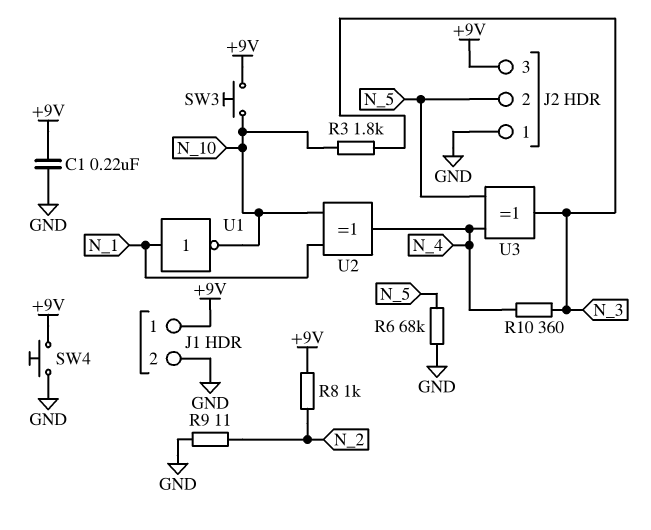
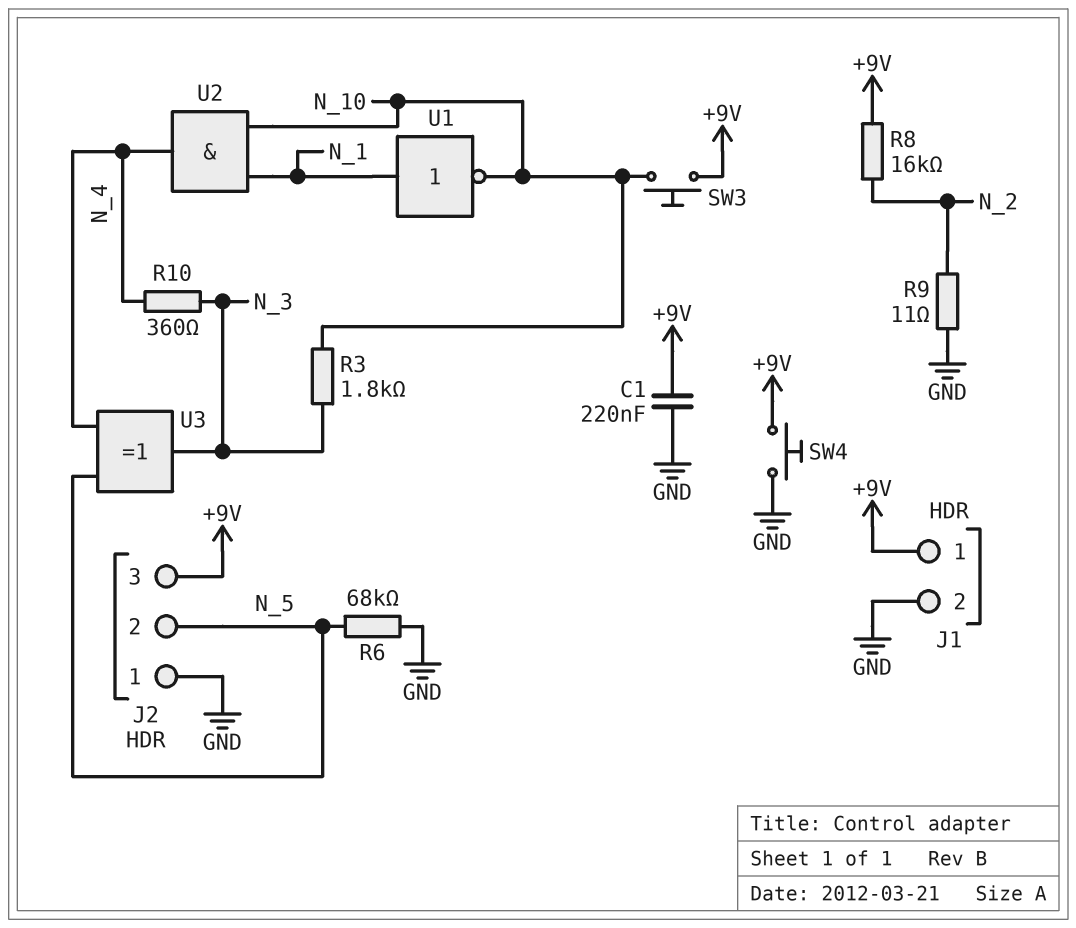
R8: 1k (+9V, N_2) -> 16k (+9V, N_2)
U2: XOR (in N_1, in N_10, out N_4) -> AND (in N_1, in N_10, out N_4)

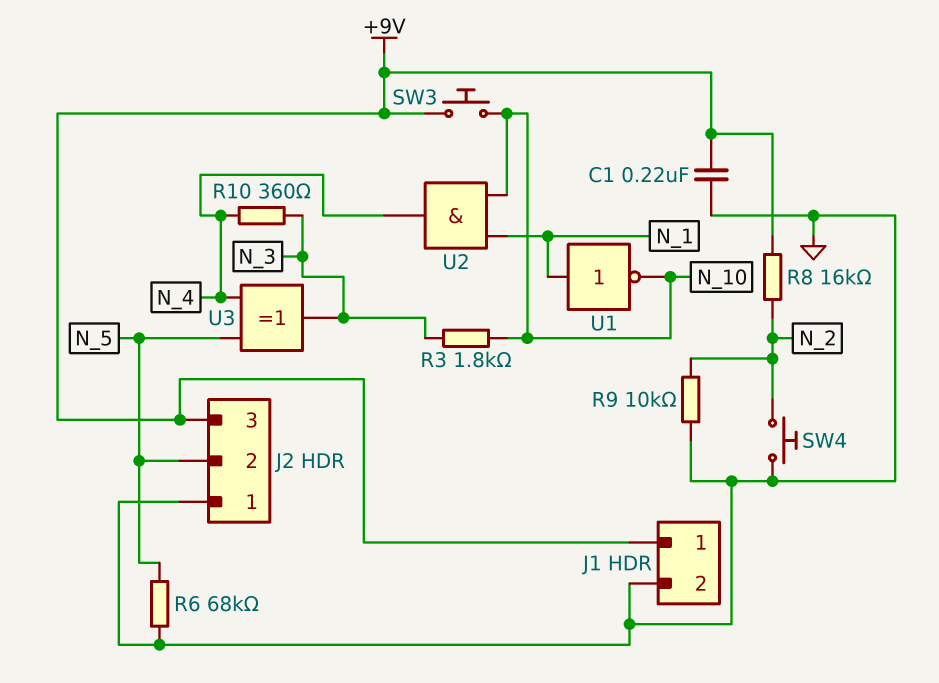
R9: 11 (GND, N_2) -> 10k (GND, N_2)
SW4: button (+9V, GND) -> button (GND, N_2)

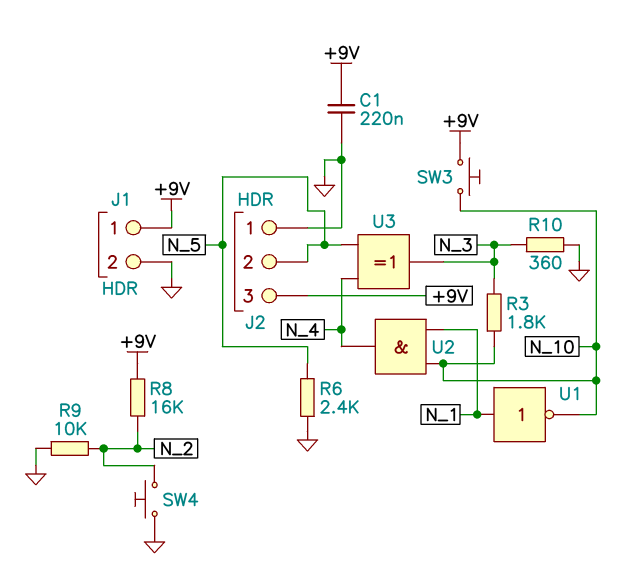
R6: 68k (GND, N_5) -> 2.4k (GND, N_5)
R10: 360 (N_3, N_4) -> 360 (GND, N_3)

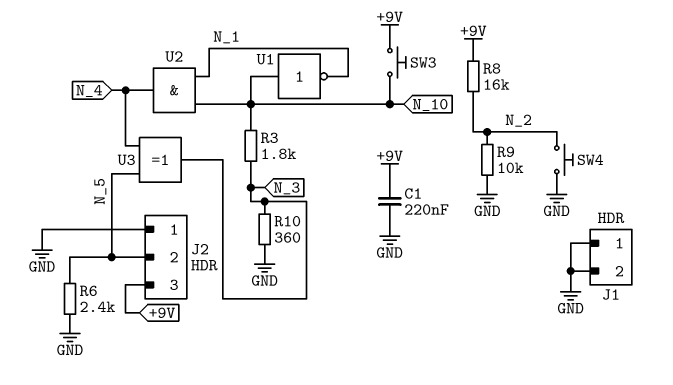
J1 pin 1: +9V -> GND
U1: NOT (in N_1, out N_10) -> NOT (in N_10, out N_1)

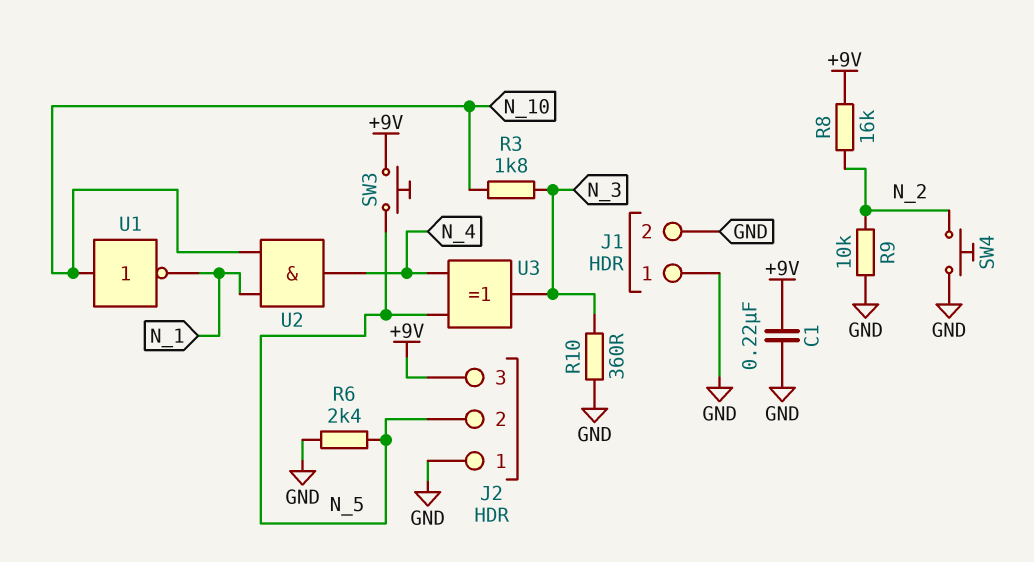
SW3: button (+9V, N_10) -> button (+9V, N_5)

